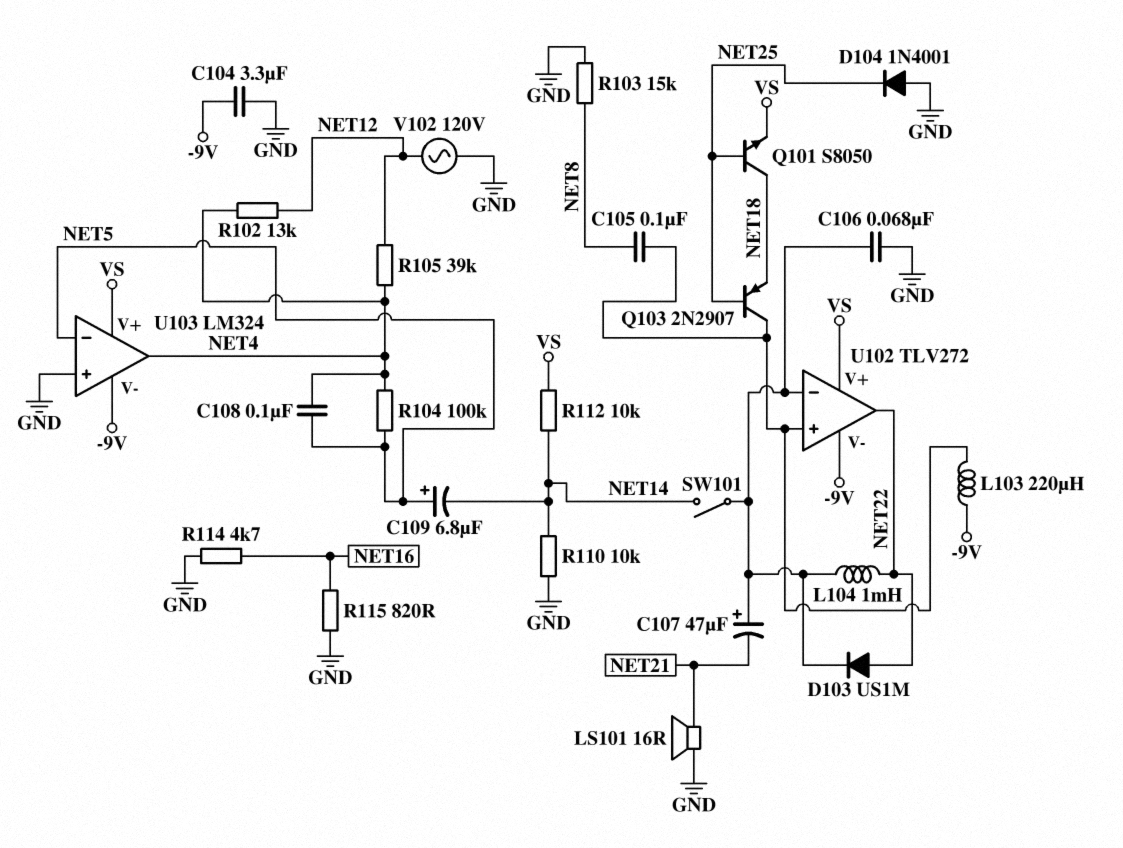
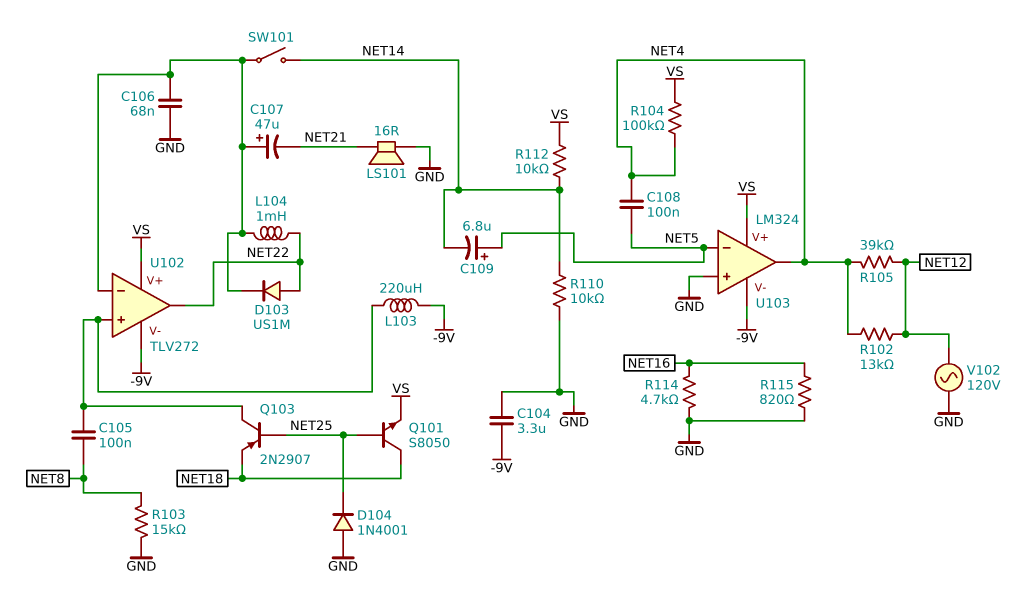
R104: 100k (NET4, NET5) -> 100k (NET4, VS)

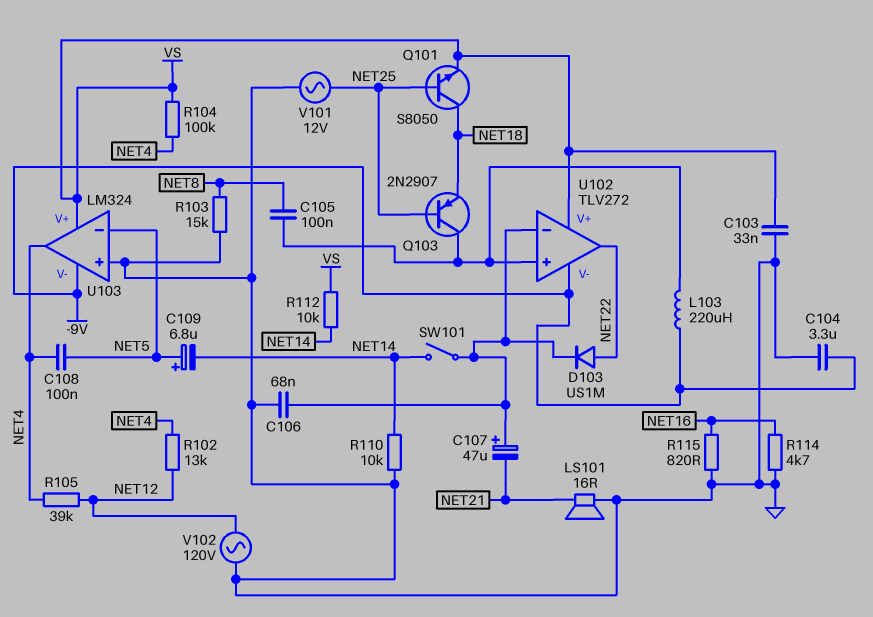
C103: none -> 33nF (GND, VS)
D104: diode 1N4001 (A GND, K NET25) -> none
L104: 1mH (NET22, U102/in-) -> none
V101: none -> AC 12V (GND, NET25)

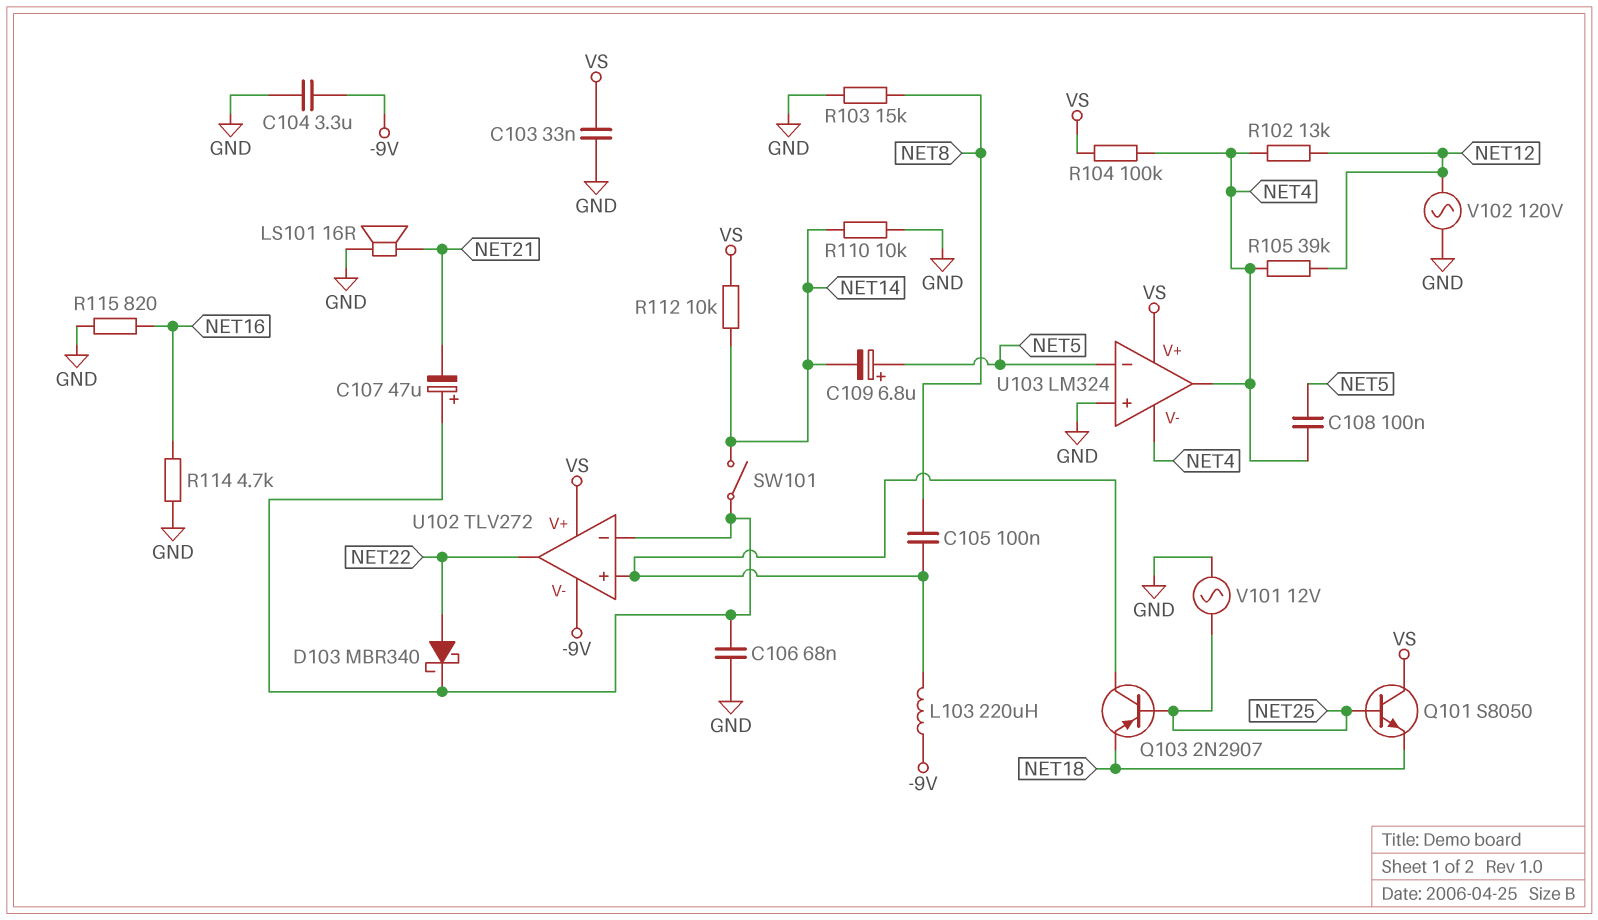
D103: diode US1M (A NET22, K U102/in-) -> schottky MBR340 (A NET22, K U102/in-)
Q101: NPN S8050 (B NET25, C NET18, E VS) -> NPN S8050 (B NET25, C VS, E NET18)
U103 pin V-: -9V -> NET4

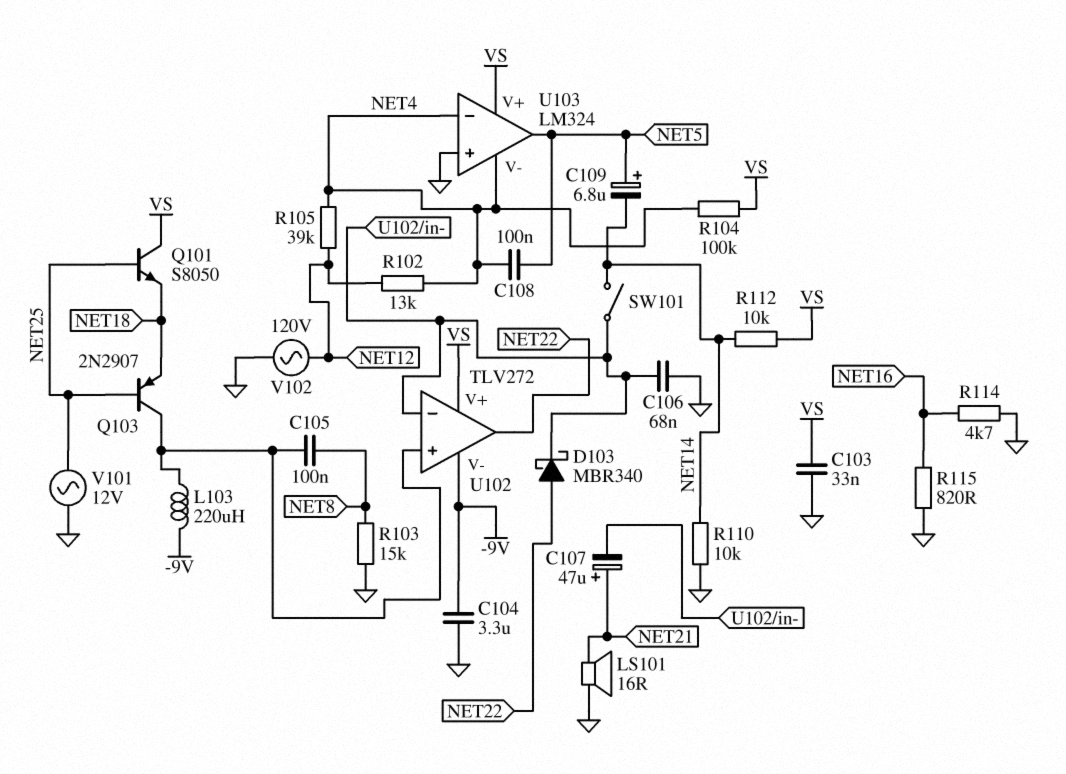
C107: 47uF (plus U102/in-, minus NET21) -> 47uF (plus NET21, minus U102/in-)
U103 pin in-: NET5 -> NET4
U103 pin out: NET4 -> NET5

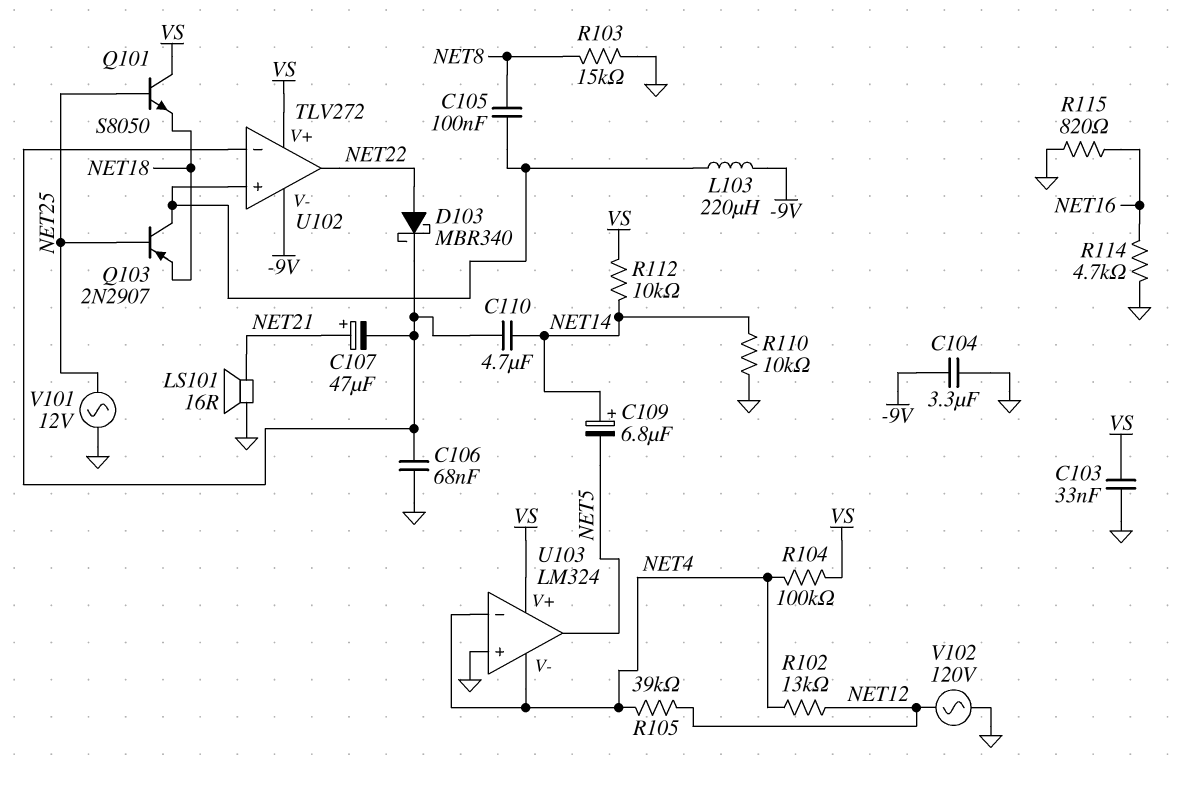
C108: 100nF (NET4, NET5) -> none
C109: 6.8uF (plus NET5, minus NET14) -> 6.8uF (plus NET14, minus NET5)
C110: none -> 4.7uF (NET14, U102/in-)
SW101: switch (NET14, U102/in-) -> none

